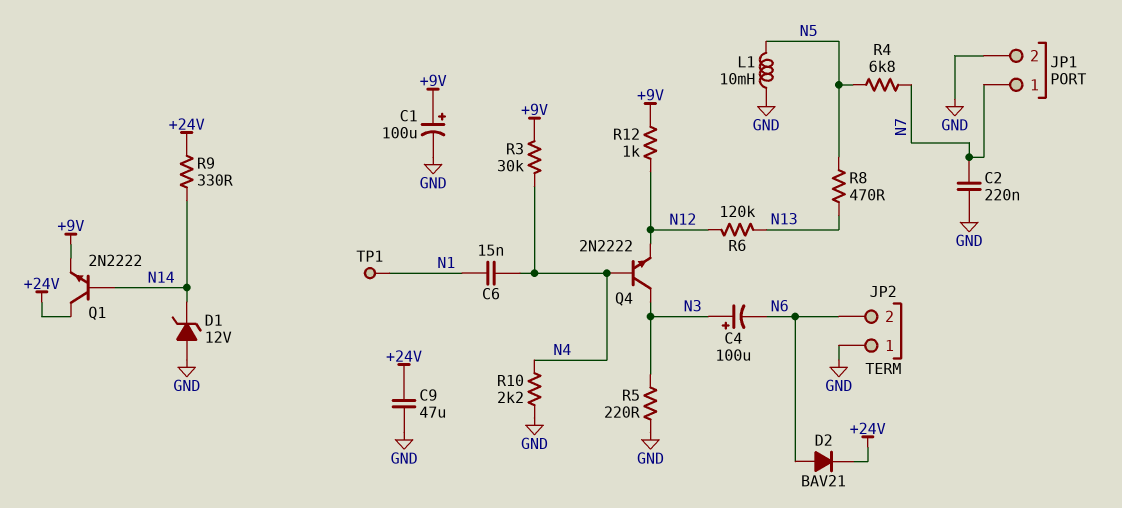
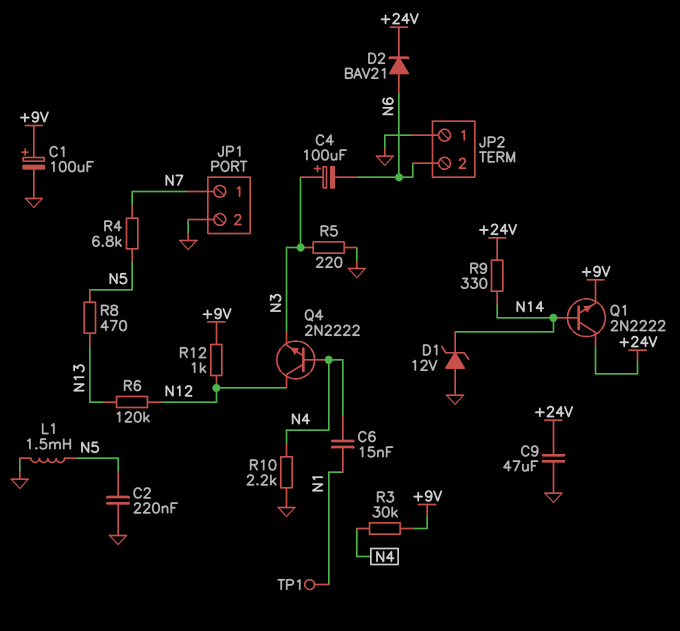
C2: 220nF (GND, N7) -> 220nF (GND, N5)
L1: 10mH (GND, N5) -> 1.5mH (GND, N5)
Q4: NPN 2N2222 (B N4, C N3, E N12) -> NPN 2N2222 (B N4, C N12, E N3)

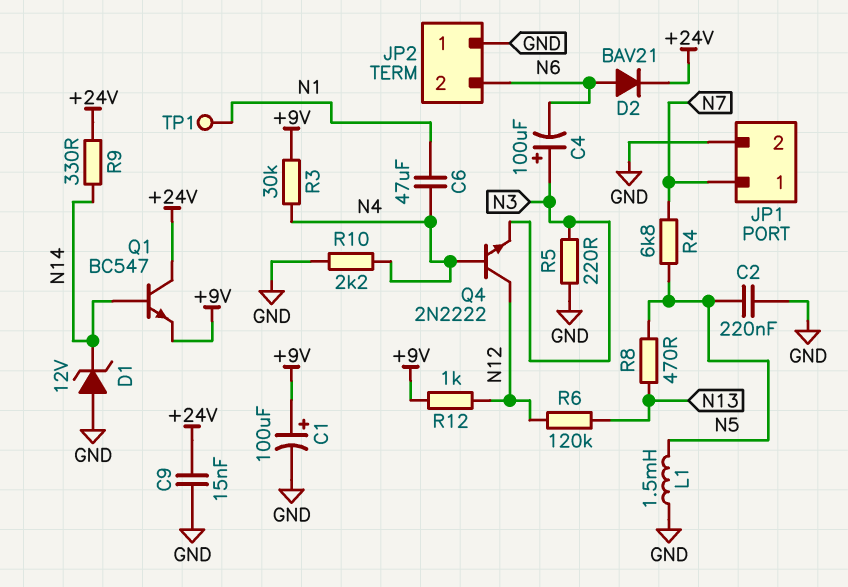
C6: 15nF (N1, N4) -> 47uF (N1, N4)
C9: 47uF (+24V, GND) -> 15nF (+24V, GND)
Q1: NPN 2N2222 (B N14, C +24V, E +9V) -> NPN BC547 (B N14, C +24V, E +9V)

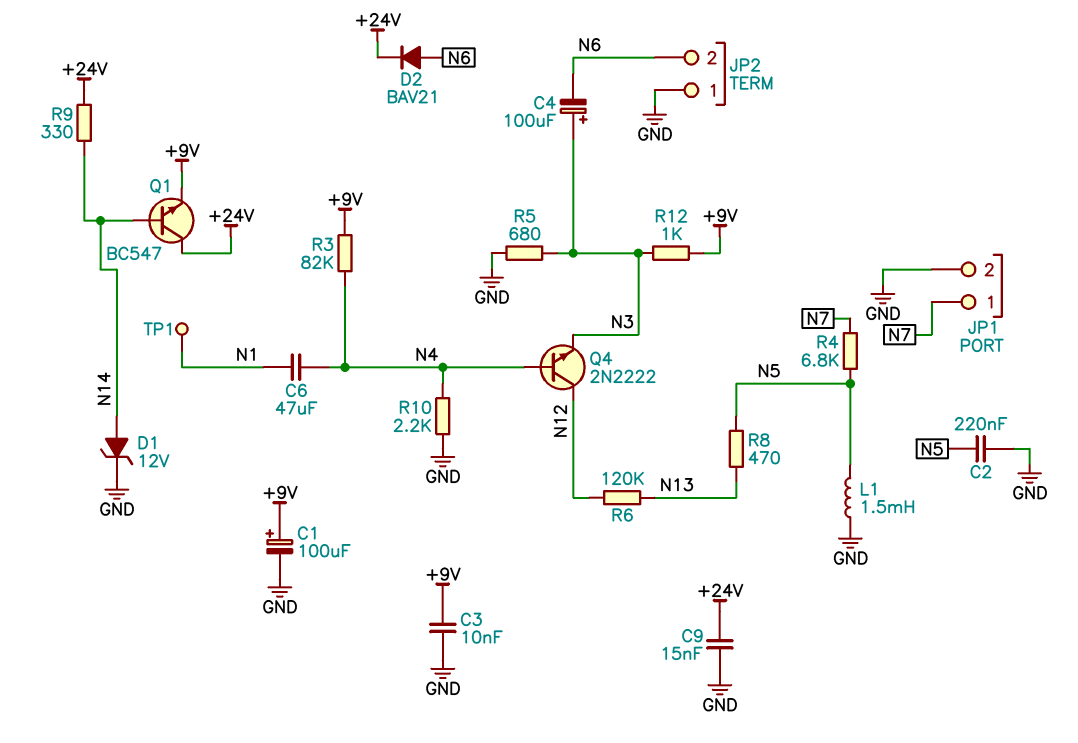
C3: none -> 10nF (+9V, GND)
D1: zener 12V (A GND, K N14) -> zener 12V (A N14, K GND)
R3: 30k (+9V, N4) -> 82k (+9V, N4)
R5: 220 (GND, N3) -> 680 (GND, N3)
R12: 1k (+9V, N12) -> 1k (+9V, N3)

